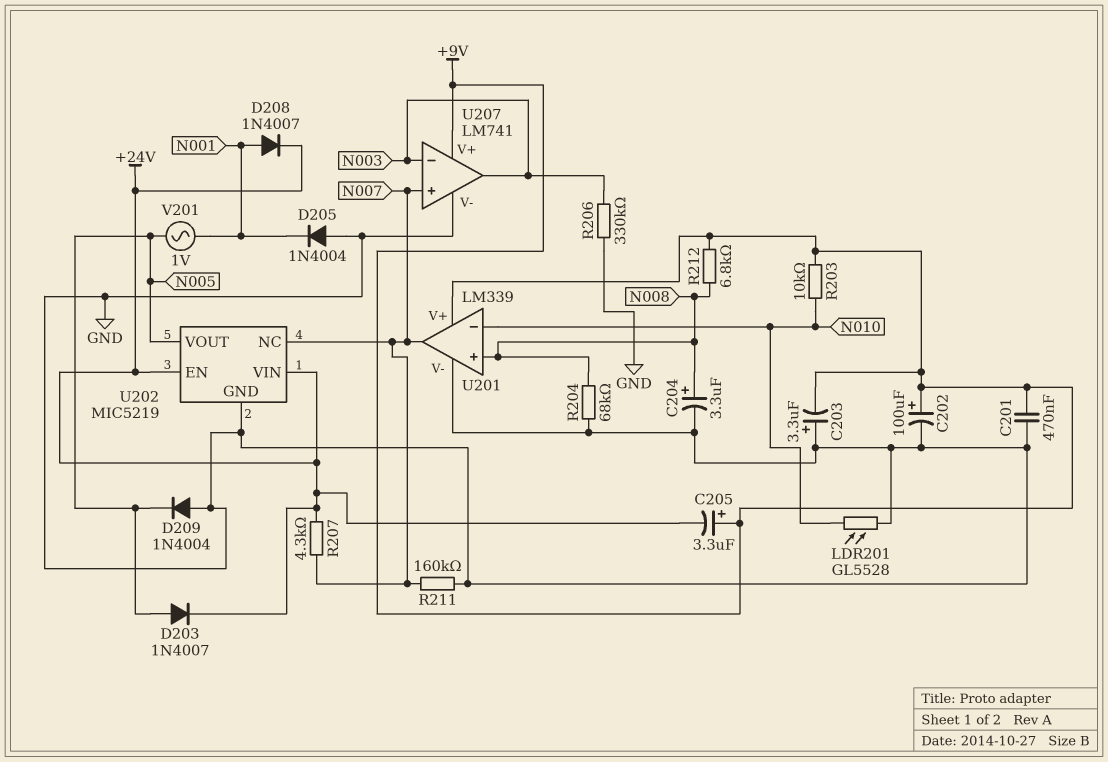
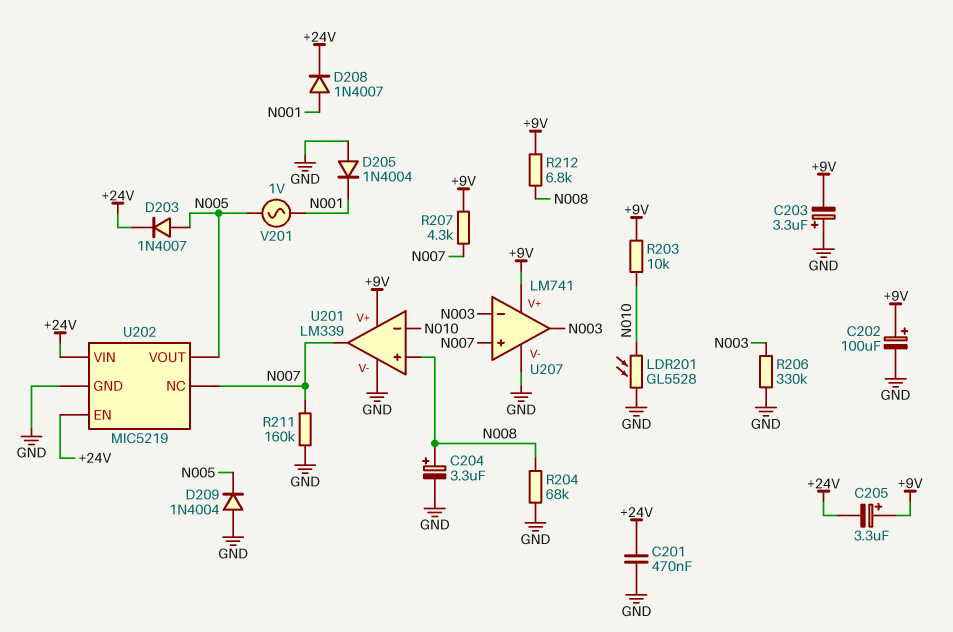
C201: 470nF (+9V, GND) -> 470nF (+24V, GND)
R207: 4.3k (+24V, N007) -> 4.3k (+9V, N007)

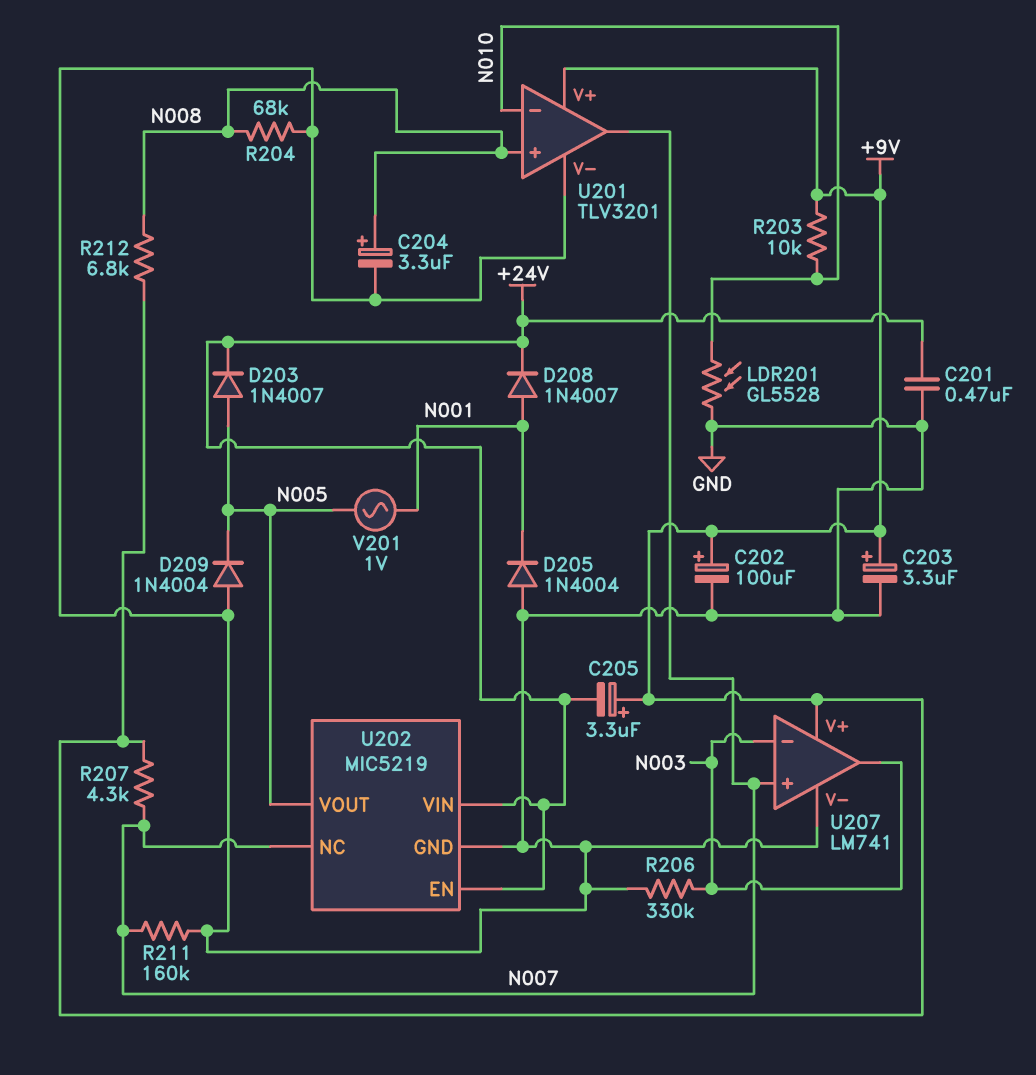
C203: 3.3uF (plus GND, minus +9V) -> 3.3uF (plus +9V, minus GND)
U201: LM339 -> TLV3201

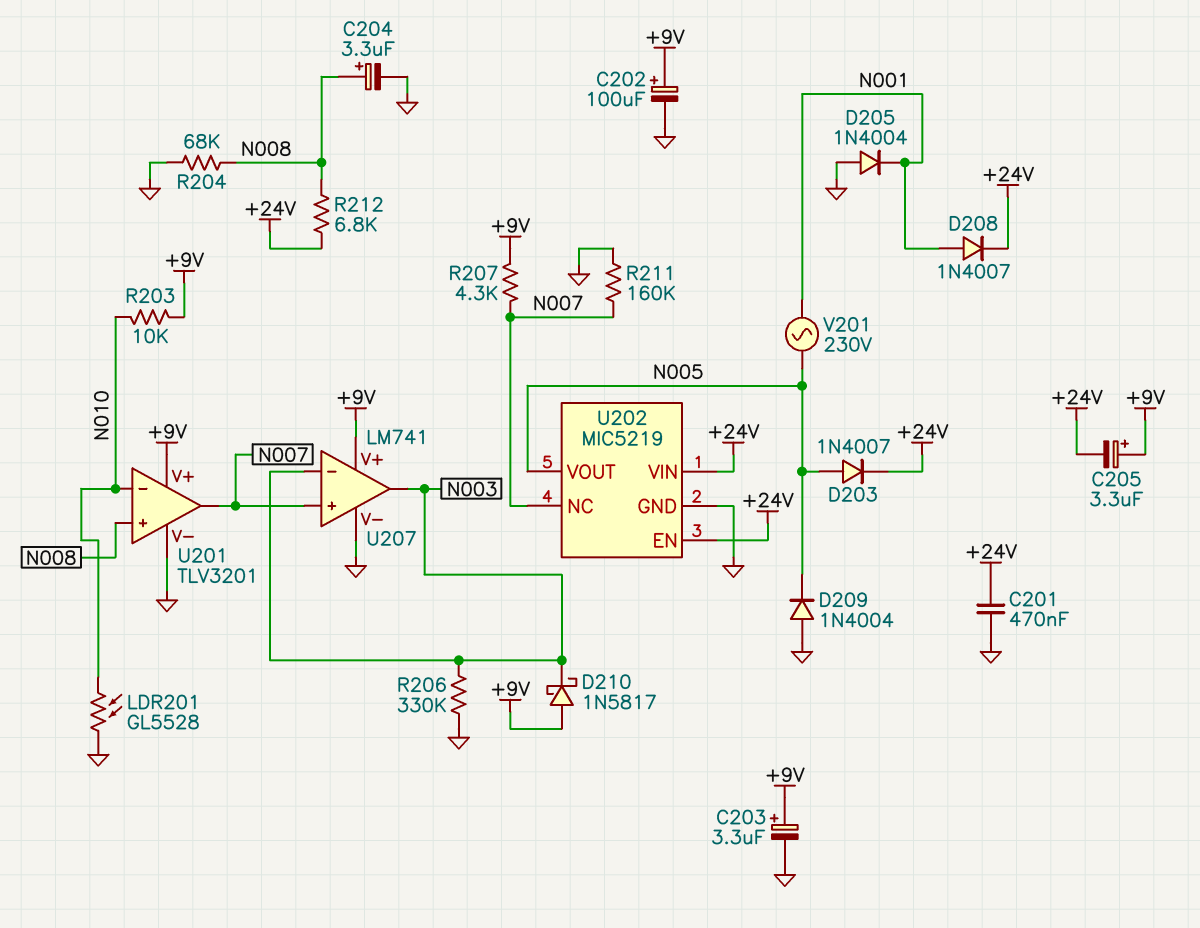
D210: none -> schottky 1N5817 (A +9V, K N003)
R212: 6.8k (+9V, N008) -> 6.8k (+24V, N008)
V201: AC 1V (N001, N005) -> AC 230V (N001, N005)

